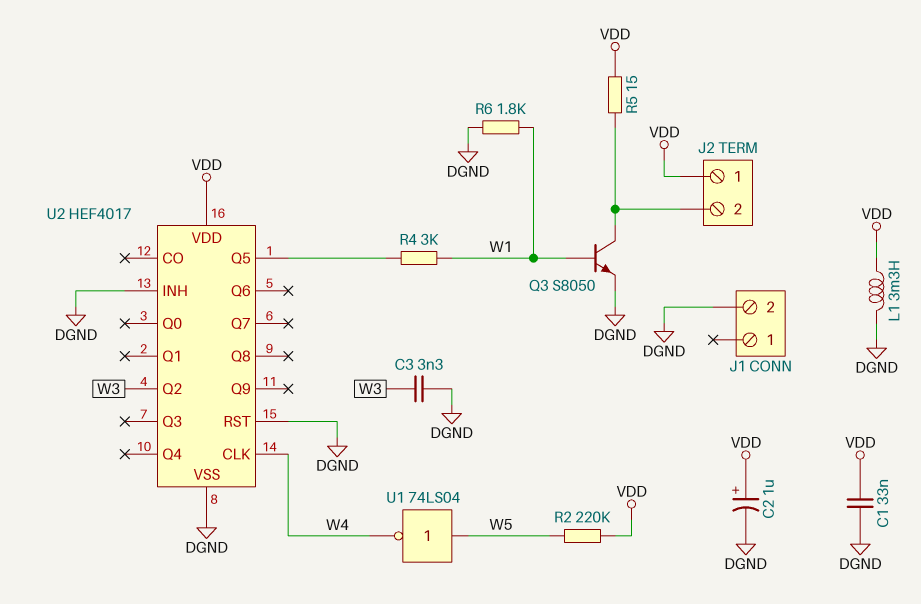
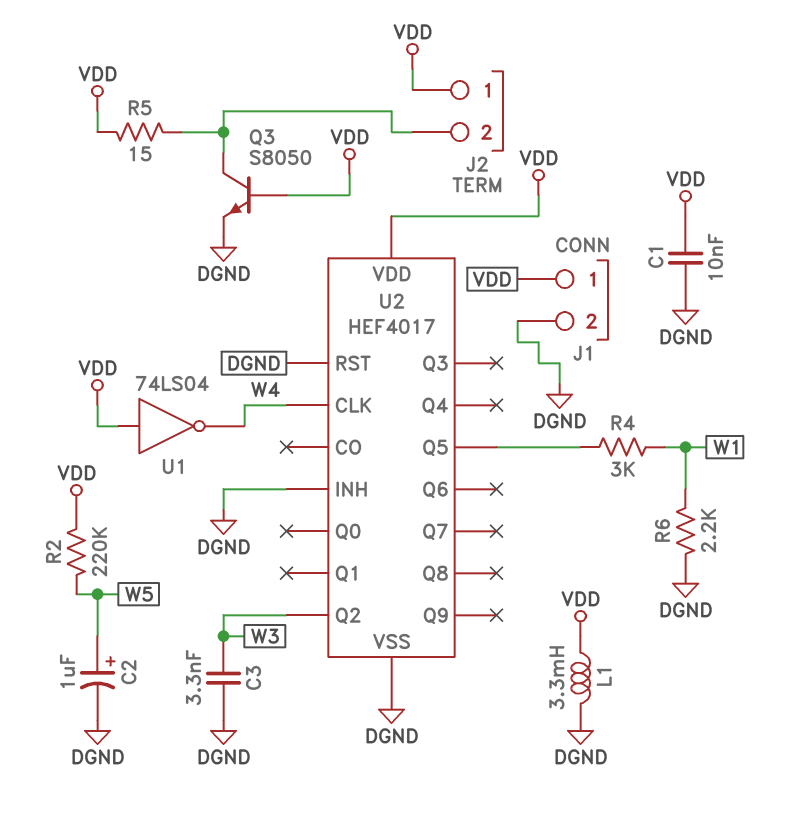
C1: 33nF (DGND, VDD) -> 10nF (DGND, VDD)
C2: 1uF (plus VDD, minus DGND) -> 1uF (plus W5, minus DGND)
J1 pin 1: none -> VDD
Q3: NPN S8050 (B W1, C J2/2, E DGND) -> NPN S8050 (B VDD, C J2/2, E DGND)
R6: 1.8k (DGND, W1) -> 2.2k (DGND, W1)
U1: NOT 74LS04 (in W5, out W4) -> NOT 74LS04 (in VDD, out W4)

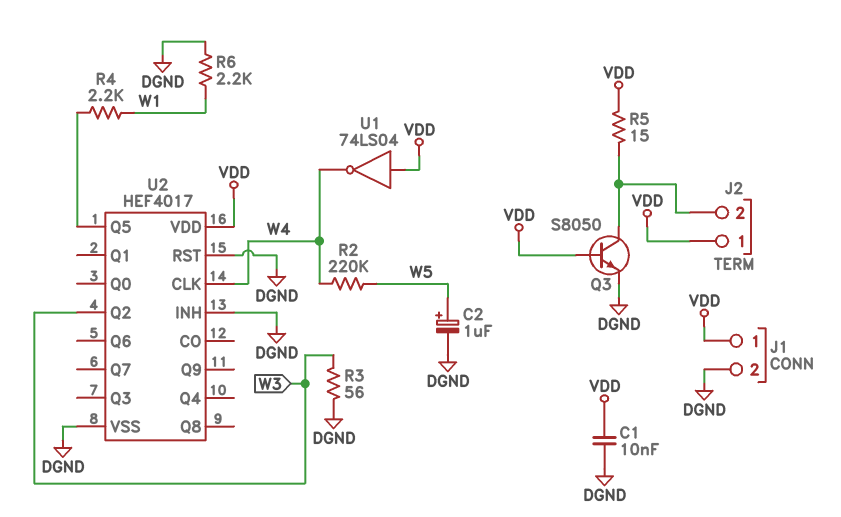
C3: 3.3nF (DGND, W3) -> none
L1: 3.3mH (DGND, VDD) -> none
R2: 220k (VDD, W5) -> 220k (W4, W5)
R3: none -> 56 (DGND, W3)
R4: 3k (U2/Q5, W1) -> 2.2k (U2/Q5, W1)

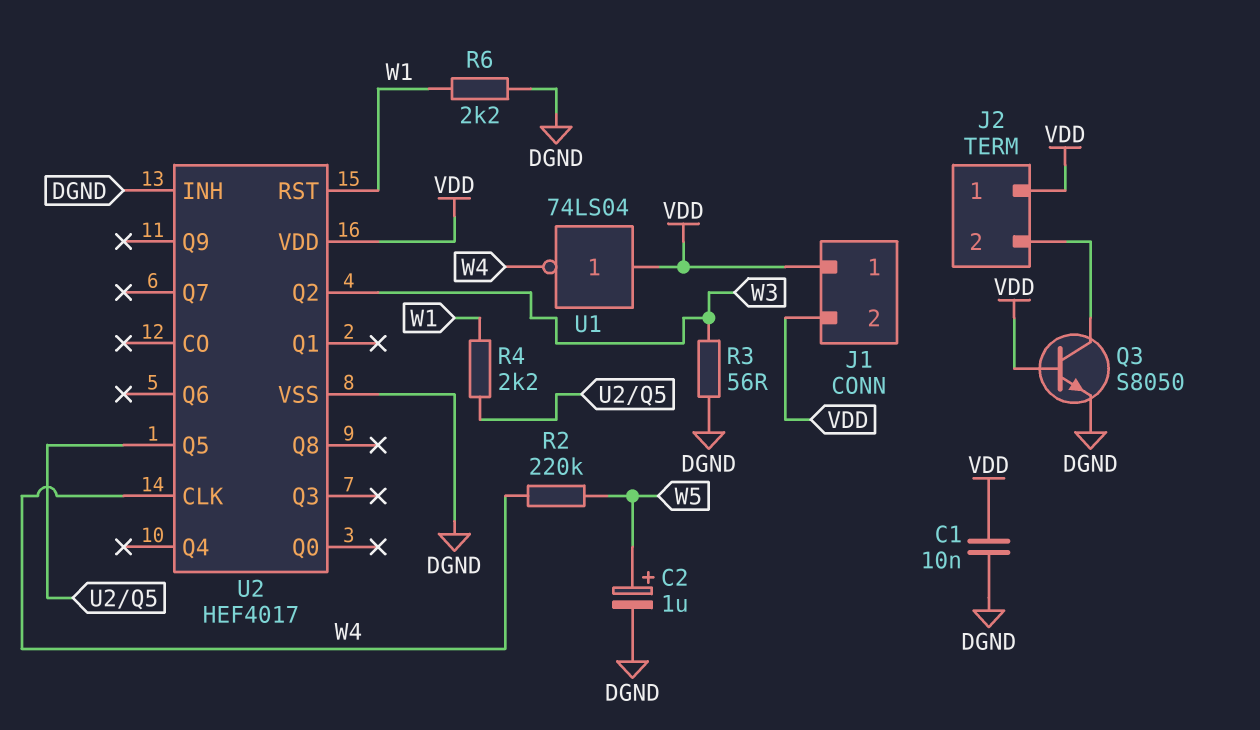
J1 pin 2: DGND -> VDD
R5: 15 (J2/2, VDD) -> none
U2 pin RST: DGND -> W1

